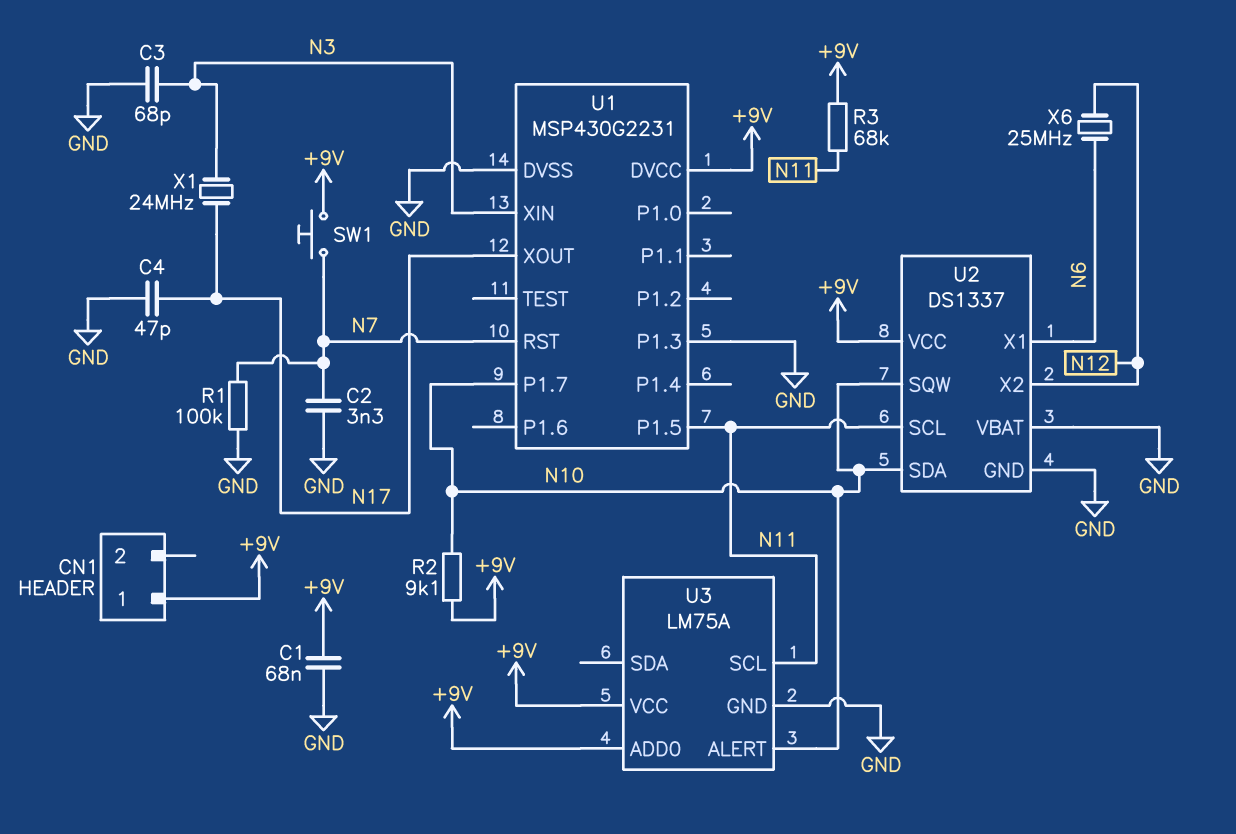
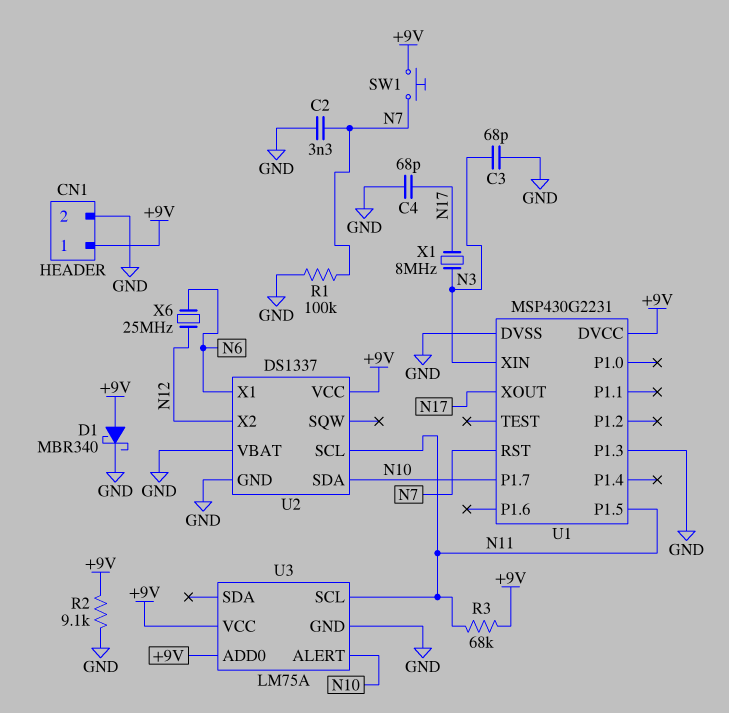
C1: 68nF (+9V, GND) -> none
C4: 47pF (GND, N17) -> 68pF (GND, N17)
CN1 pin 2: none -> GND
D1: none -> schottky MBR340 (A +9V, K GND)
R2: 9.1k (+9V, N10) -> 9.1k (+9V, GND)
U2 pin SQW: N10 -> none
X1: 24MHz (N3, N17) -> 8MHz (N3, N17)

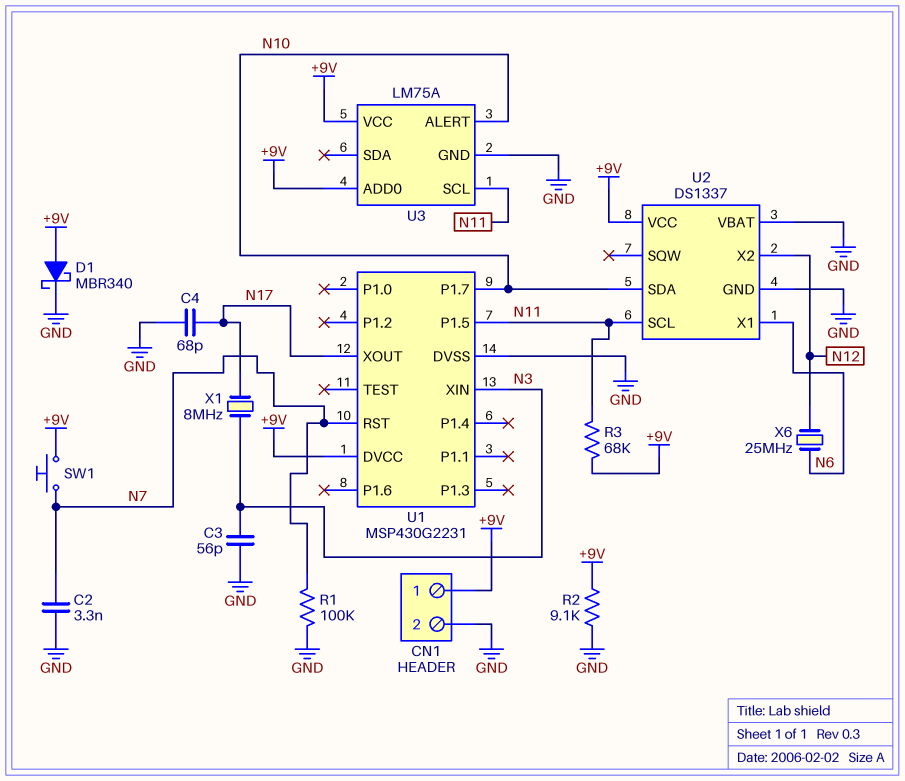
C3: 68pF (GND, N3) -> 56pF (GND, N3)
U1 pin P1.3: GND -> none

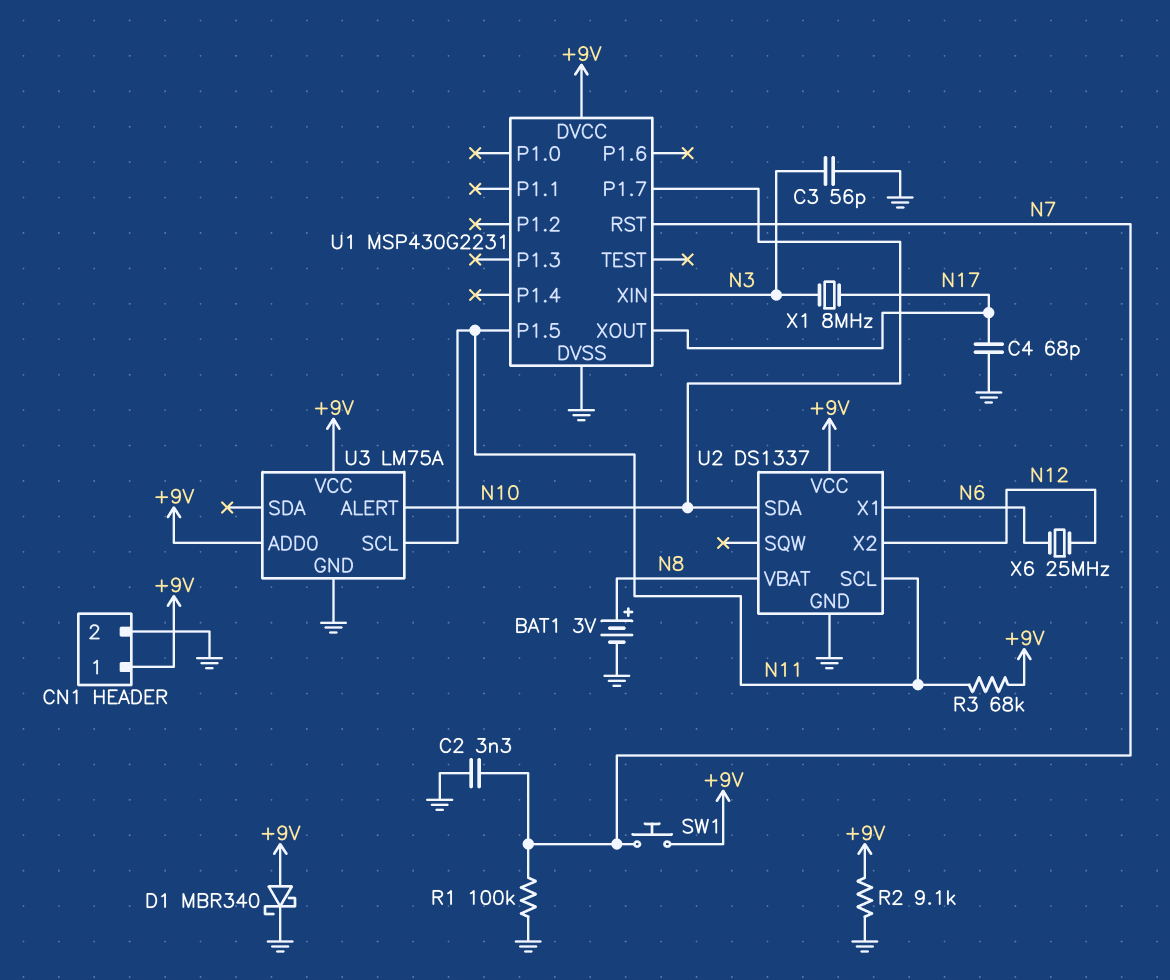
BAT1: none -> 3V (plus N8, minus GND)
U2 pin VBAT: GND -> N8

